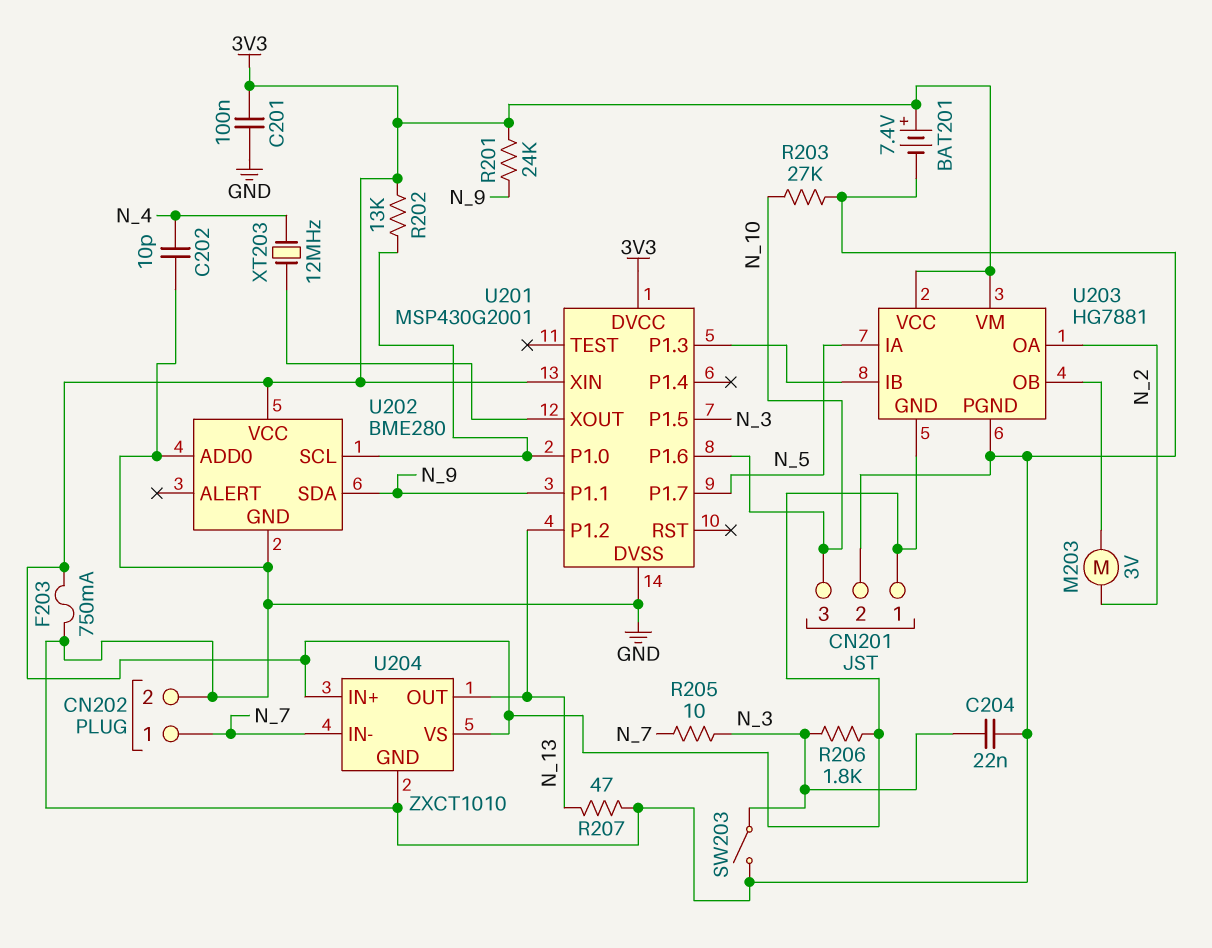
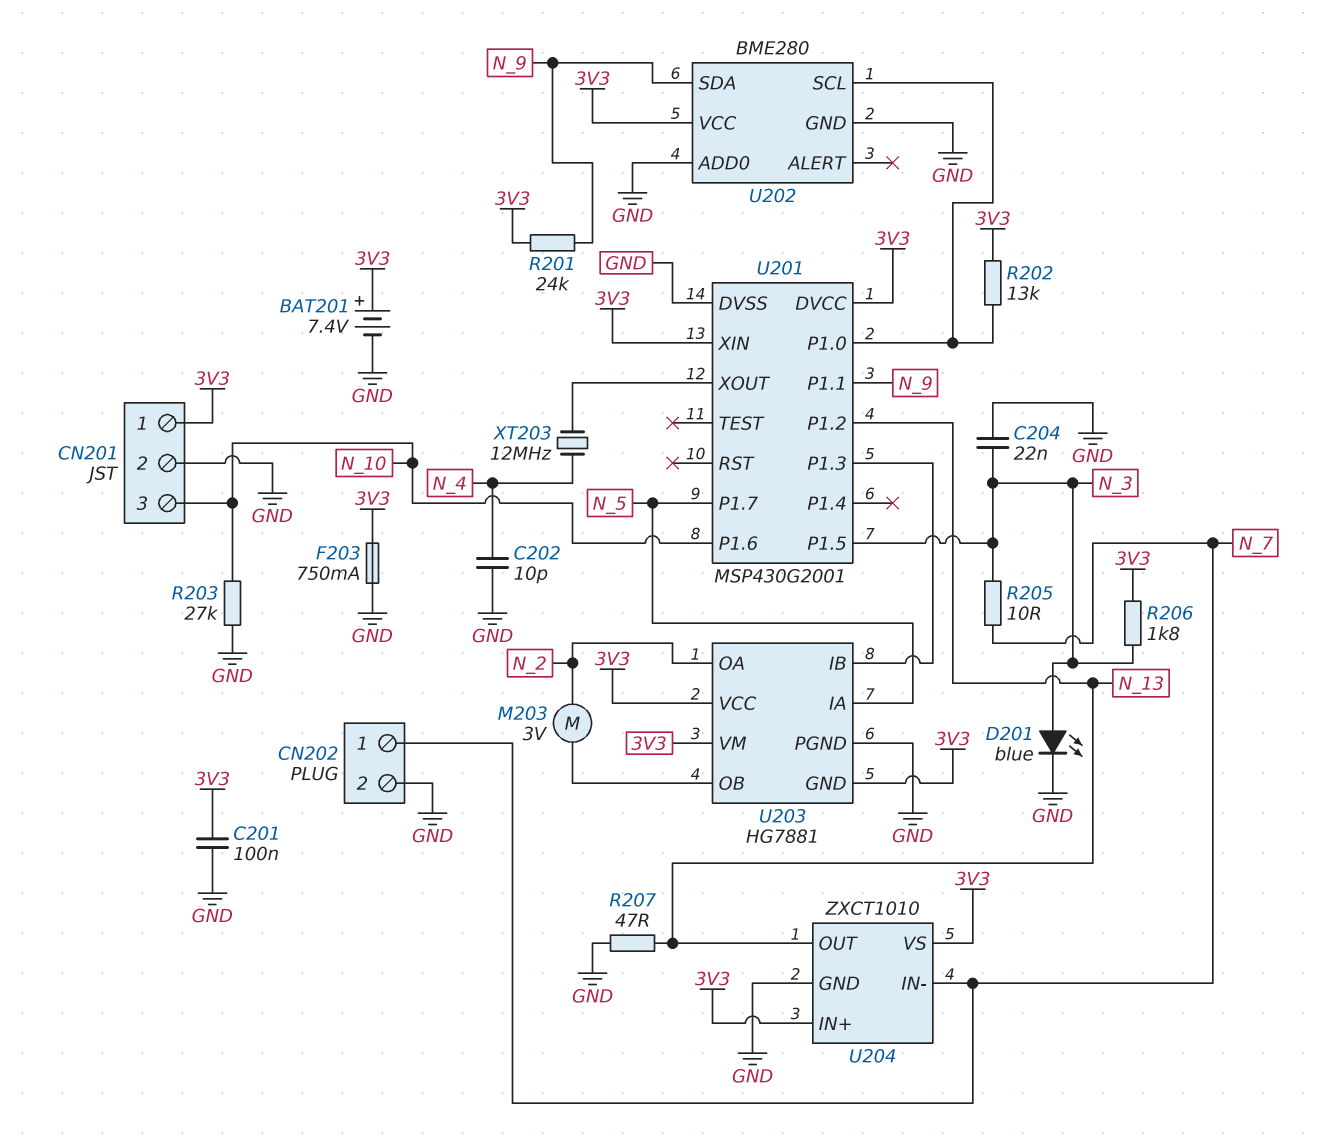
D201: none -> LED blue (A N_3, K GND)
SW203: switch (GND, N_3) -> none

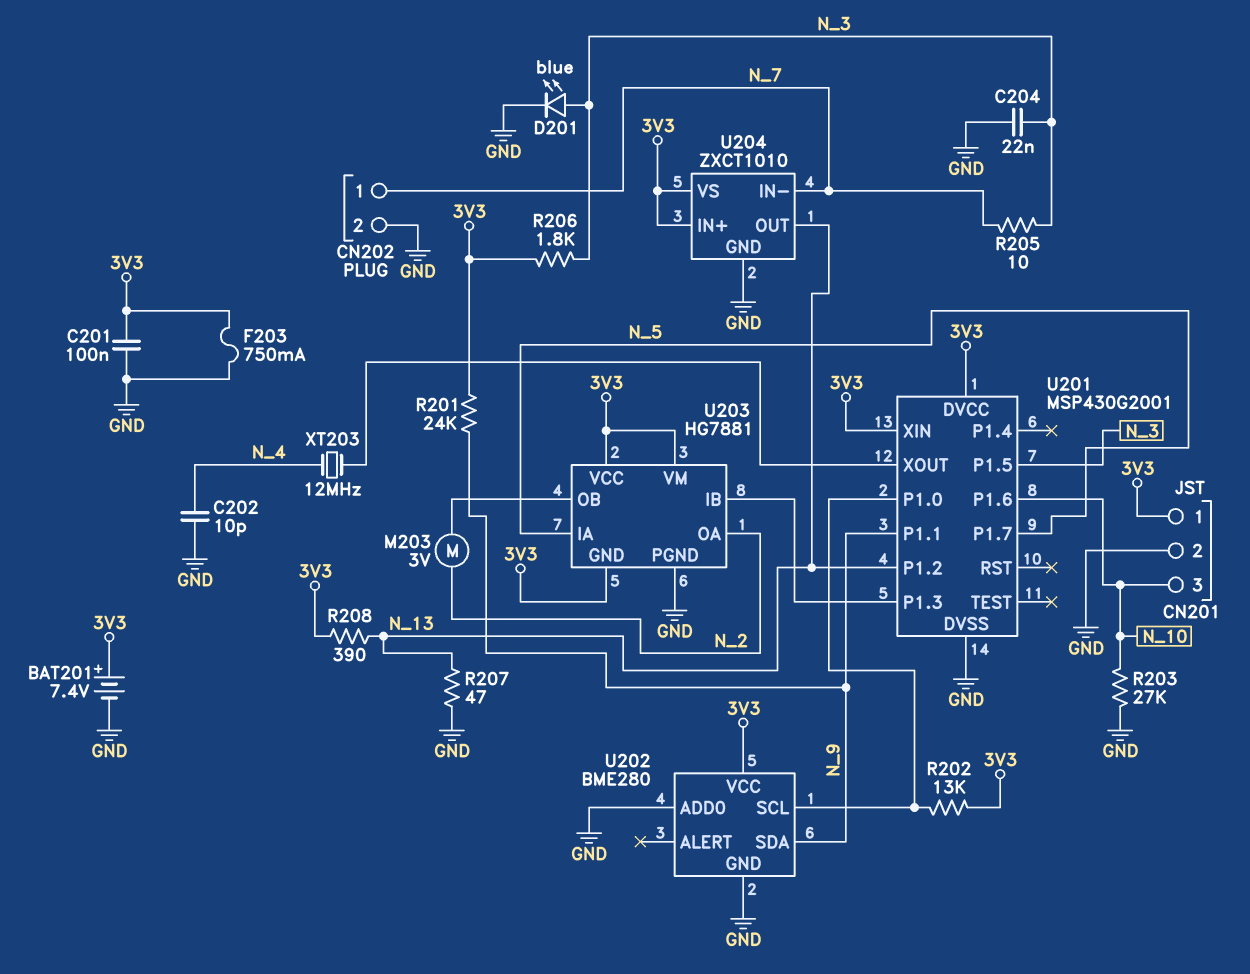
R208: none -> 390 (3V3, N_13)

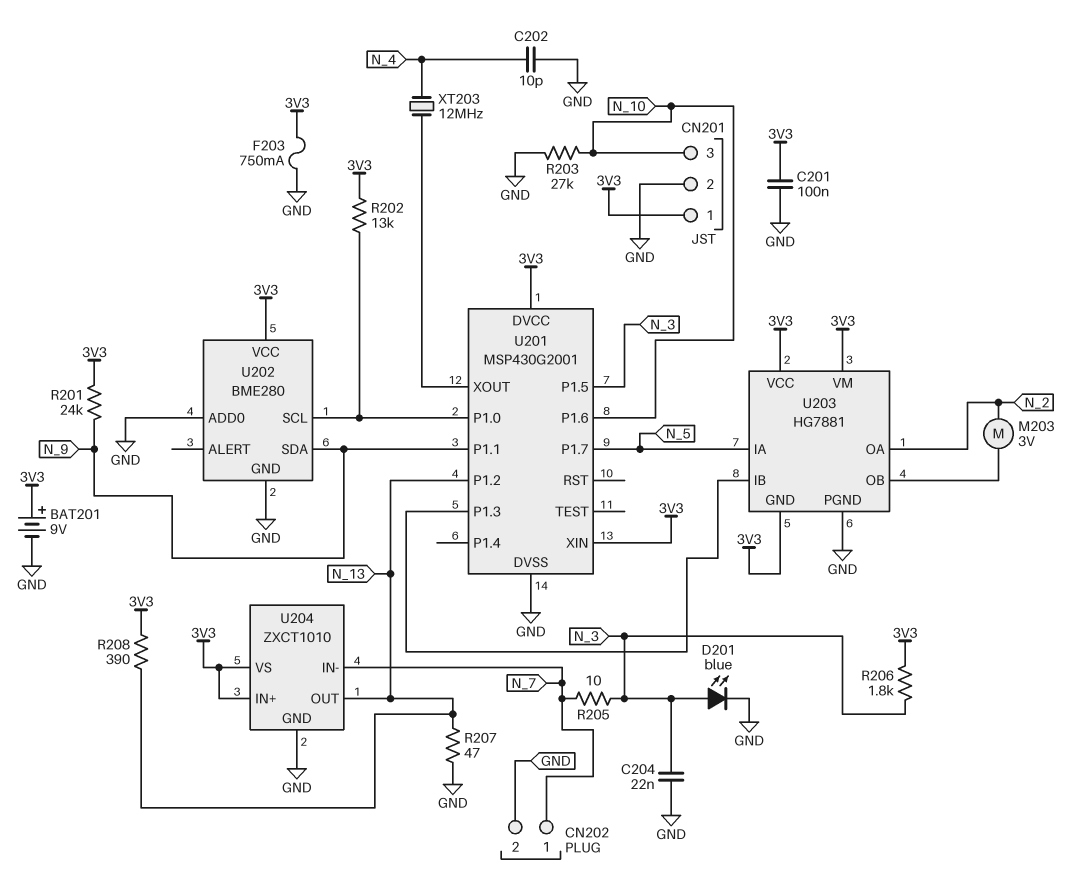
BAT201: 7.4V (plus 3V3, minus GND) -> 9V (plus 3V3, minus GND)

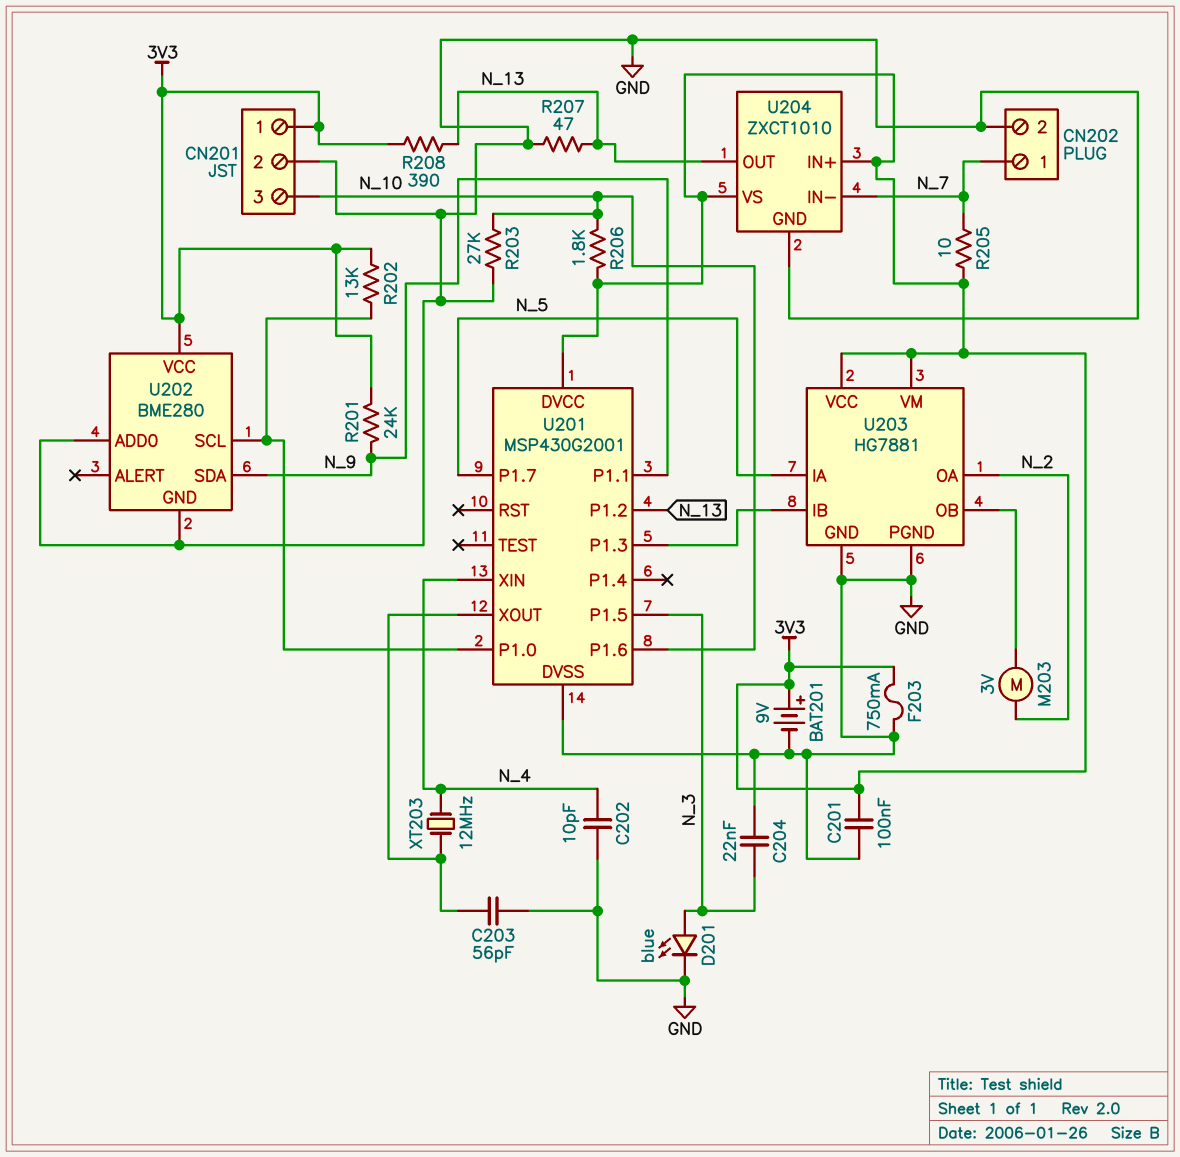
C203: none -> 56pF (GND, U201/XOUT)
R205: 10 (N_3, N_7) -> 10 (3V3, N_7)
R206: 1.8k (3V3, N_3) -> 1.8k (3V3, N_10)
U201 pin XIN: 3V3 -> N_4
U203 pin GND: 3V3 -> GND

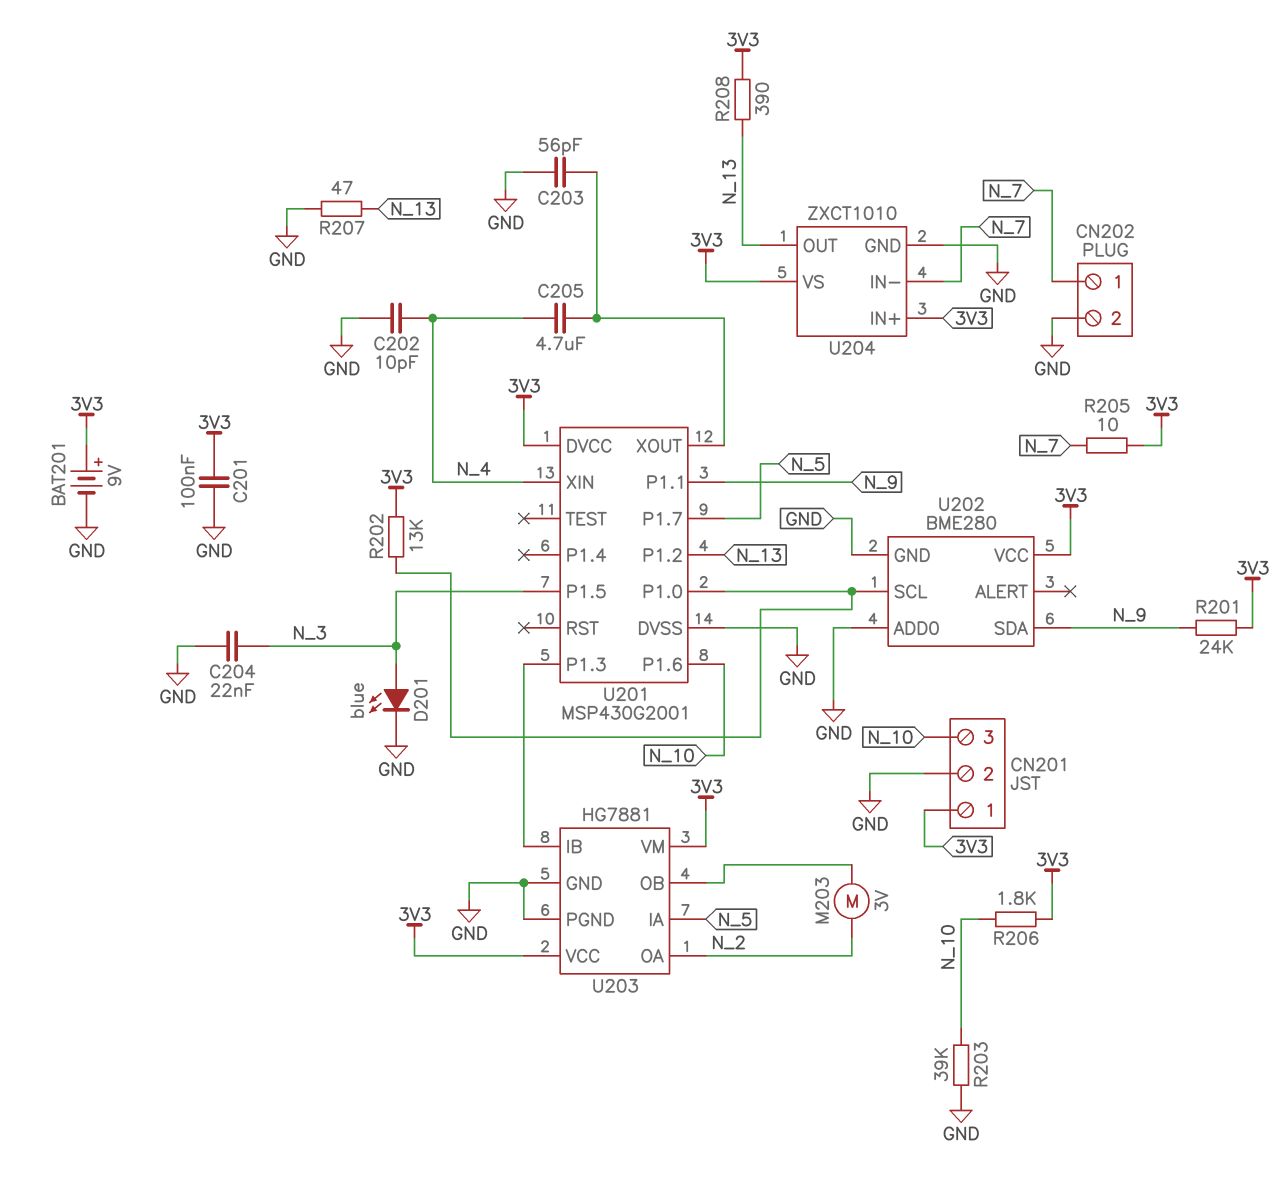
C205: none -> 4.7uF (N_4, U201/XOUT)
F203: 750mA (3V3, GND) -> none
R203: 27k (GND, N_10) -> 39k (GND, N_10)
XT203: 12MHz (N_4, U201/XOUT) -> none

